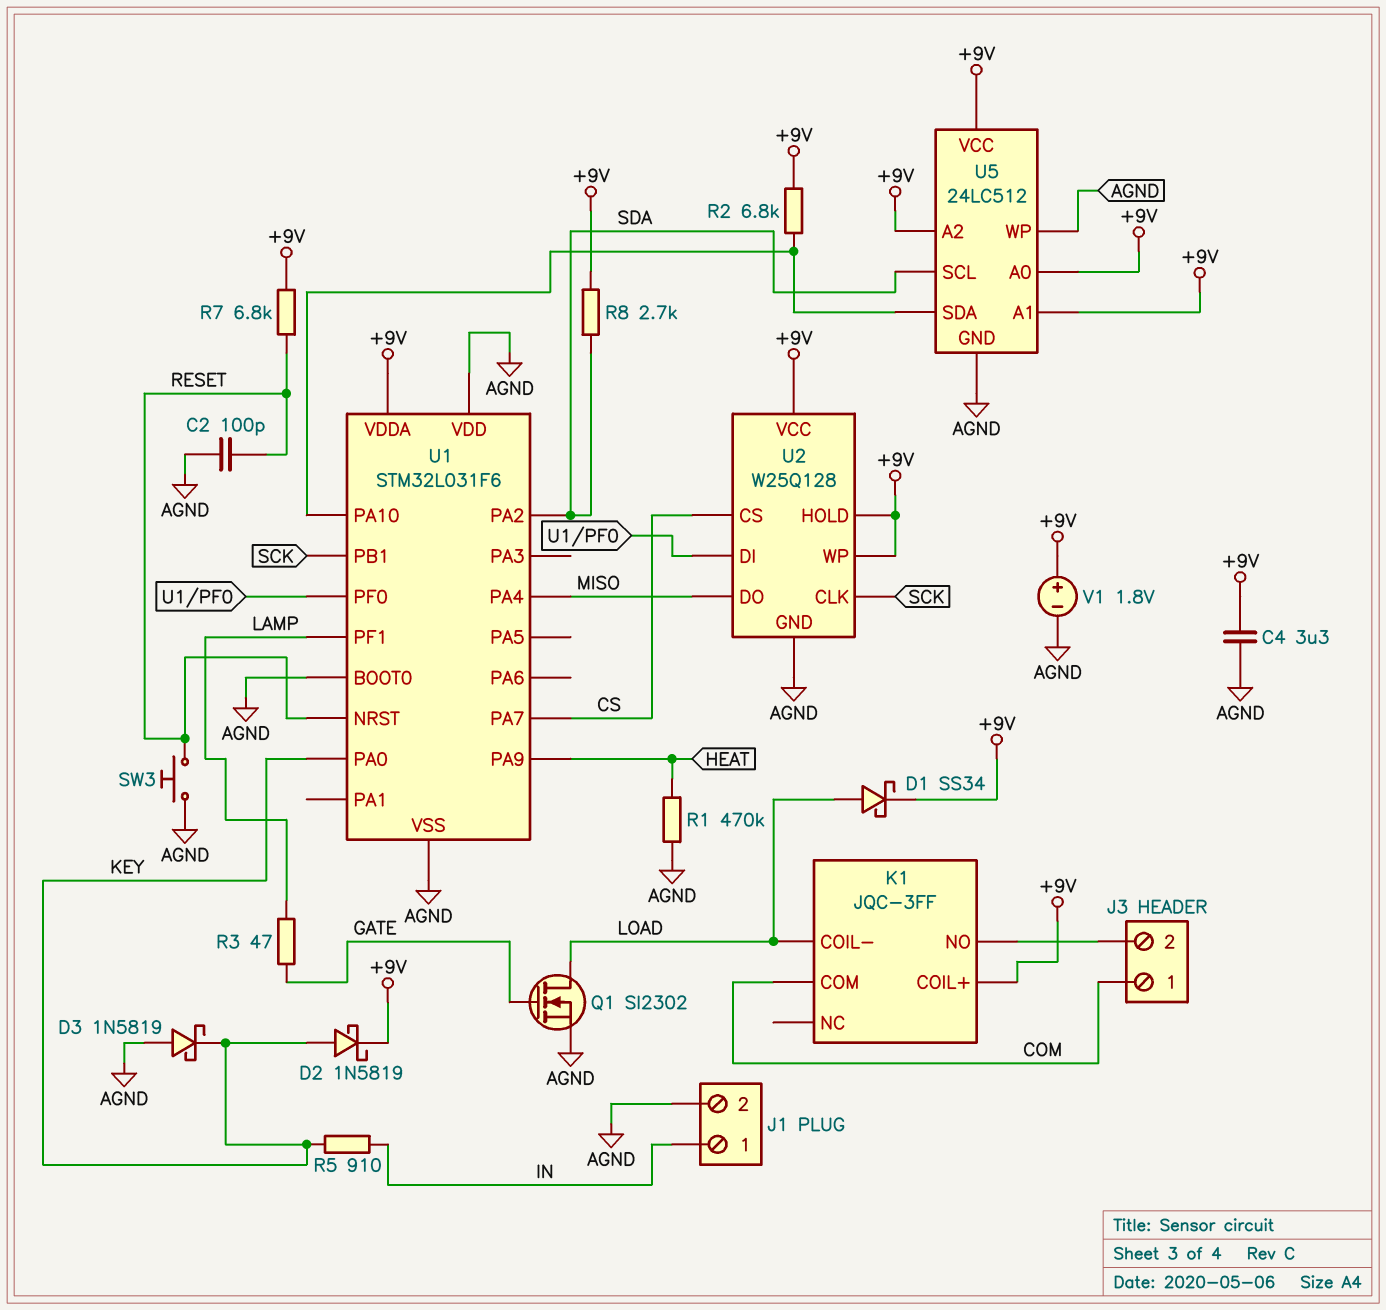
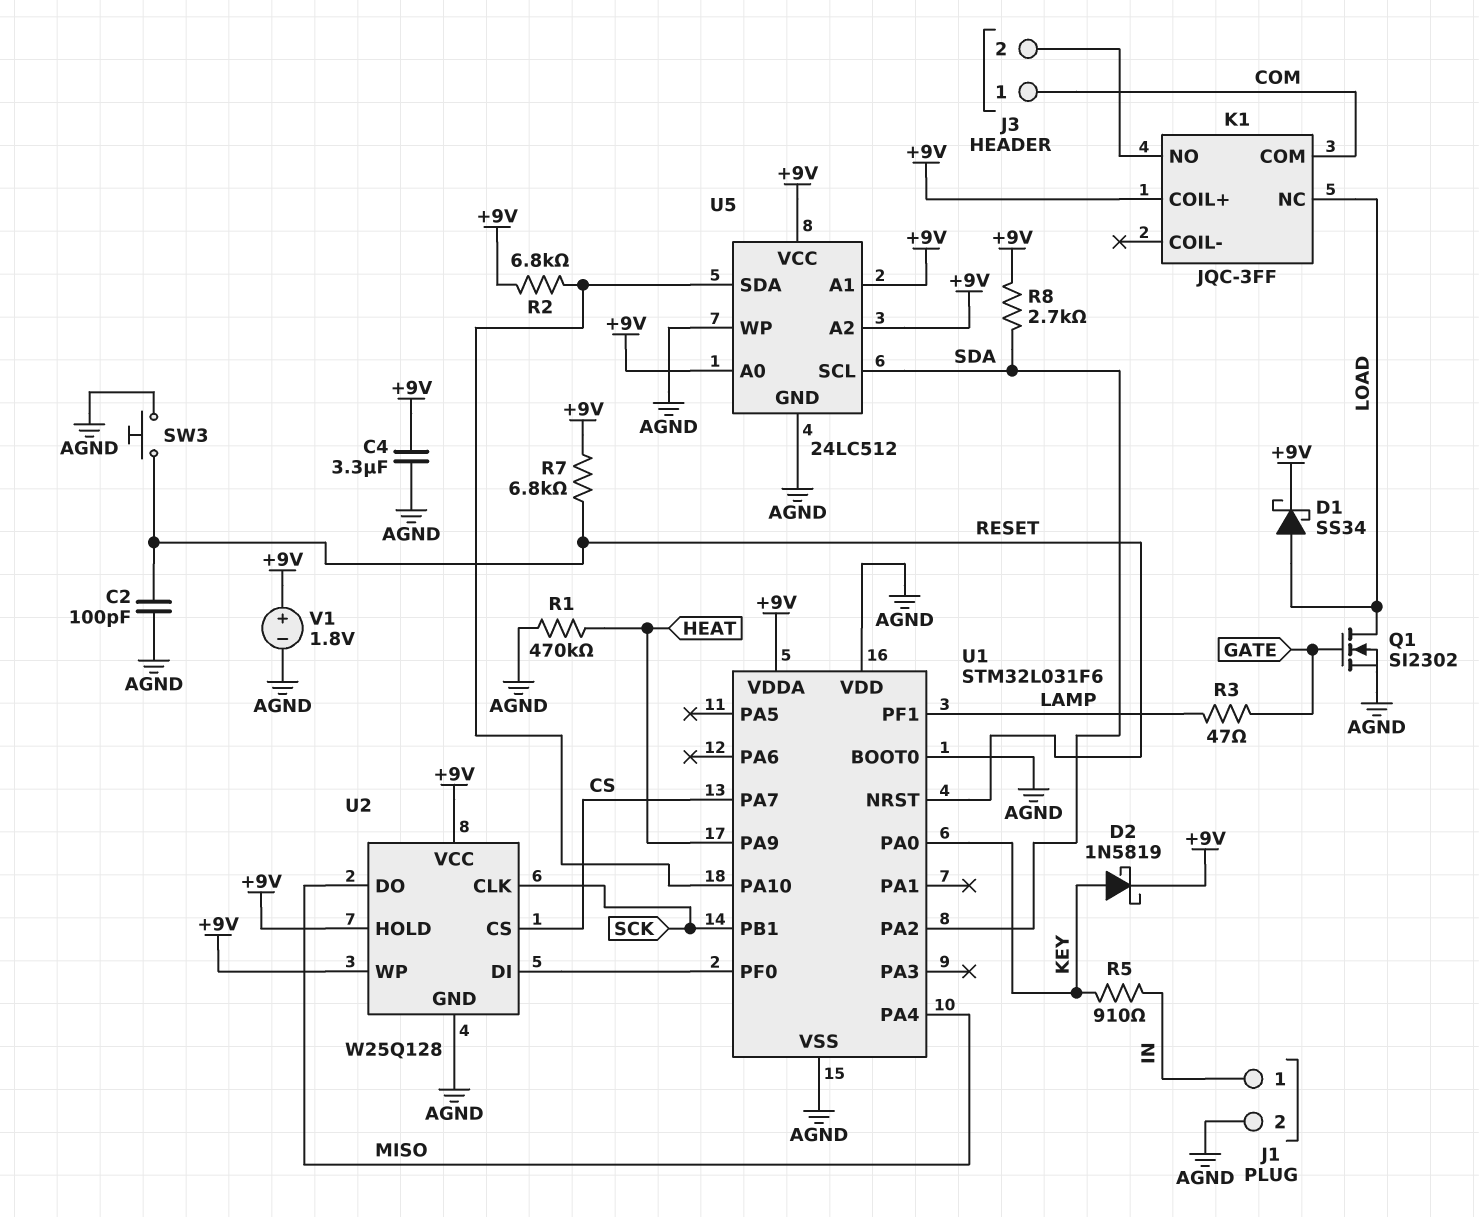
D3: schottky 1N5819 (A AGND, K KEY) -> none
K1 pin COIL-: LOAD -> none
K1 pin NC: none -> LOAD

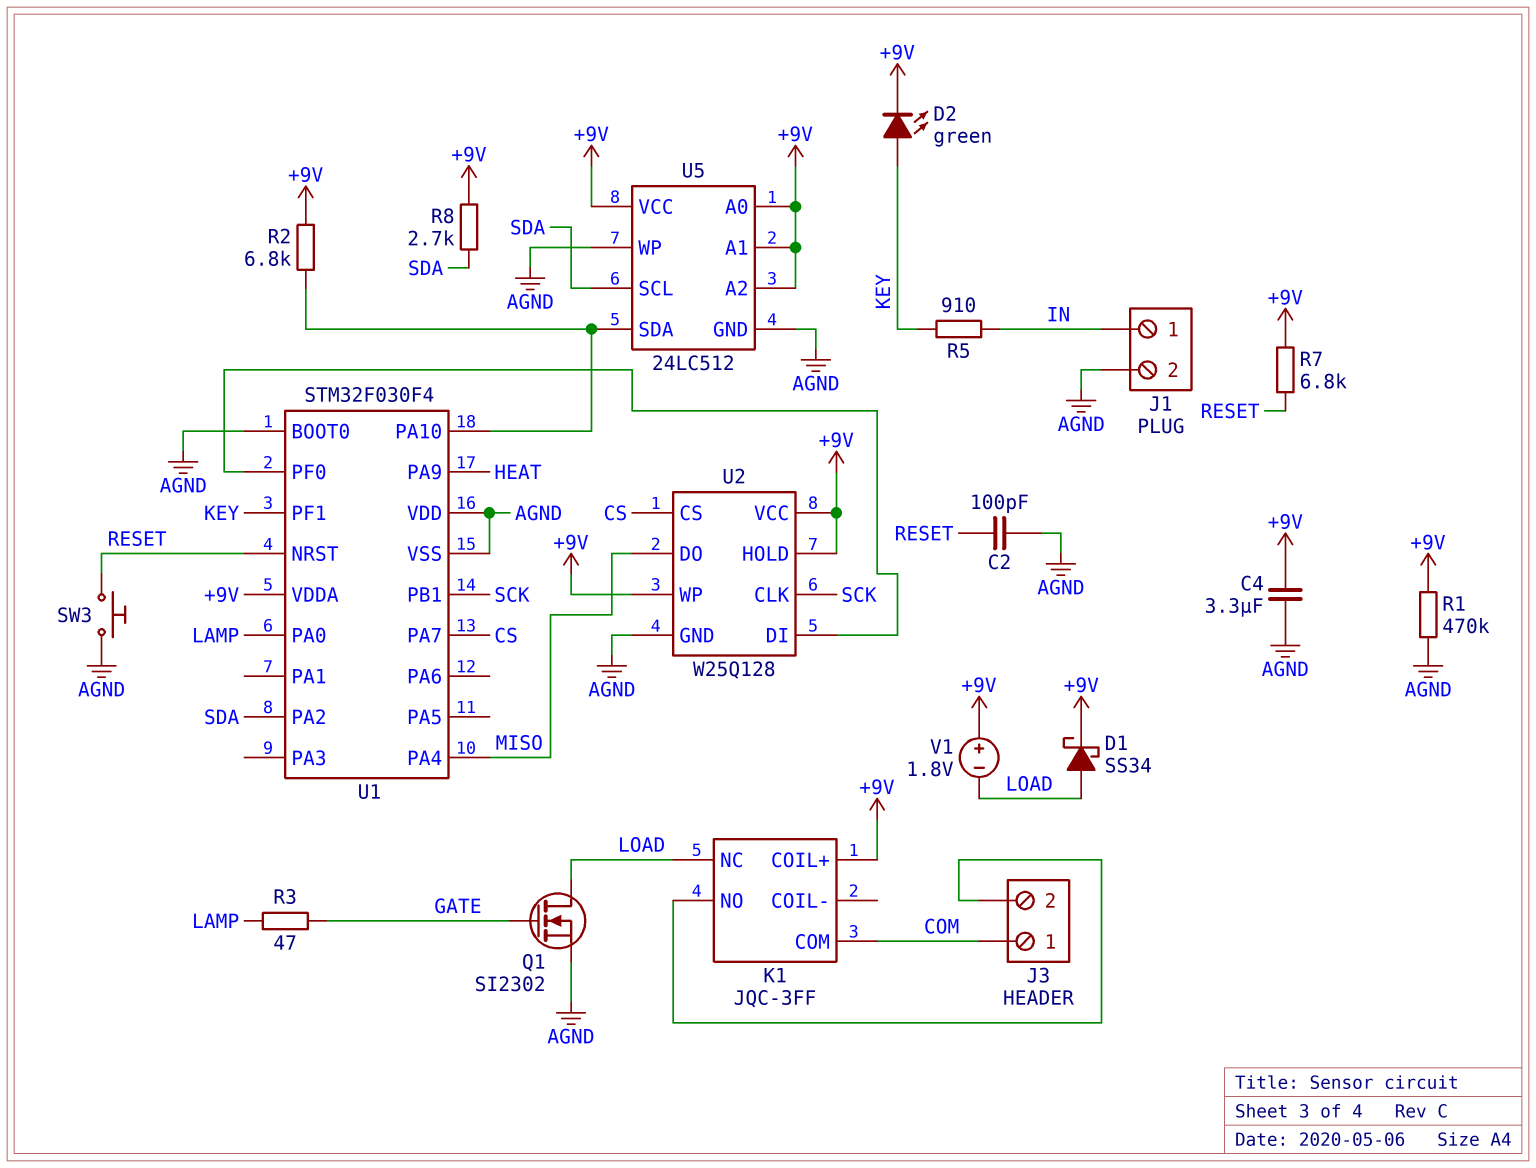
D2: schottky 1N5819 (A KEY, K +9V) -> LED green (A KEY, K +9V)
R1: 470k (AGND, HEAT) -> 470k (+9V, AGND)
U1: STM32L031F6 -> STM32F030F4
U1 pin PA0: KEY -> LAMP
U1 pin PF1: LAMP -> KEY
V1: 1.8V (plus +9V, minus AGND) -> 1.8V (plus +9V, minus LOAD)

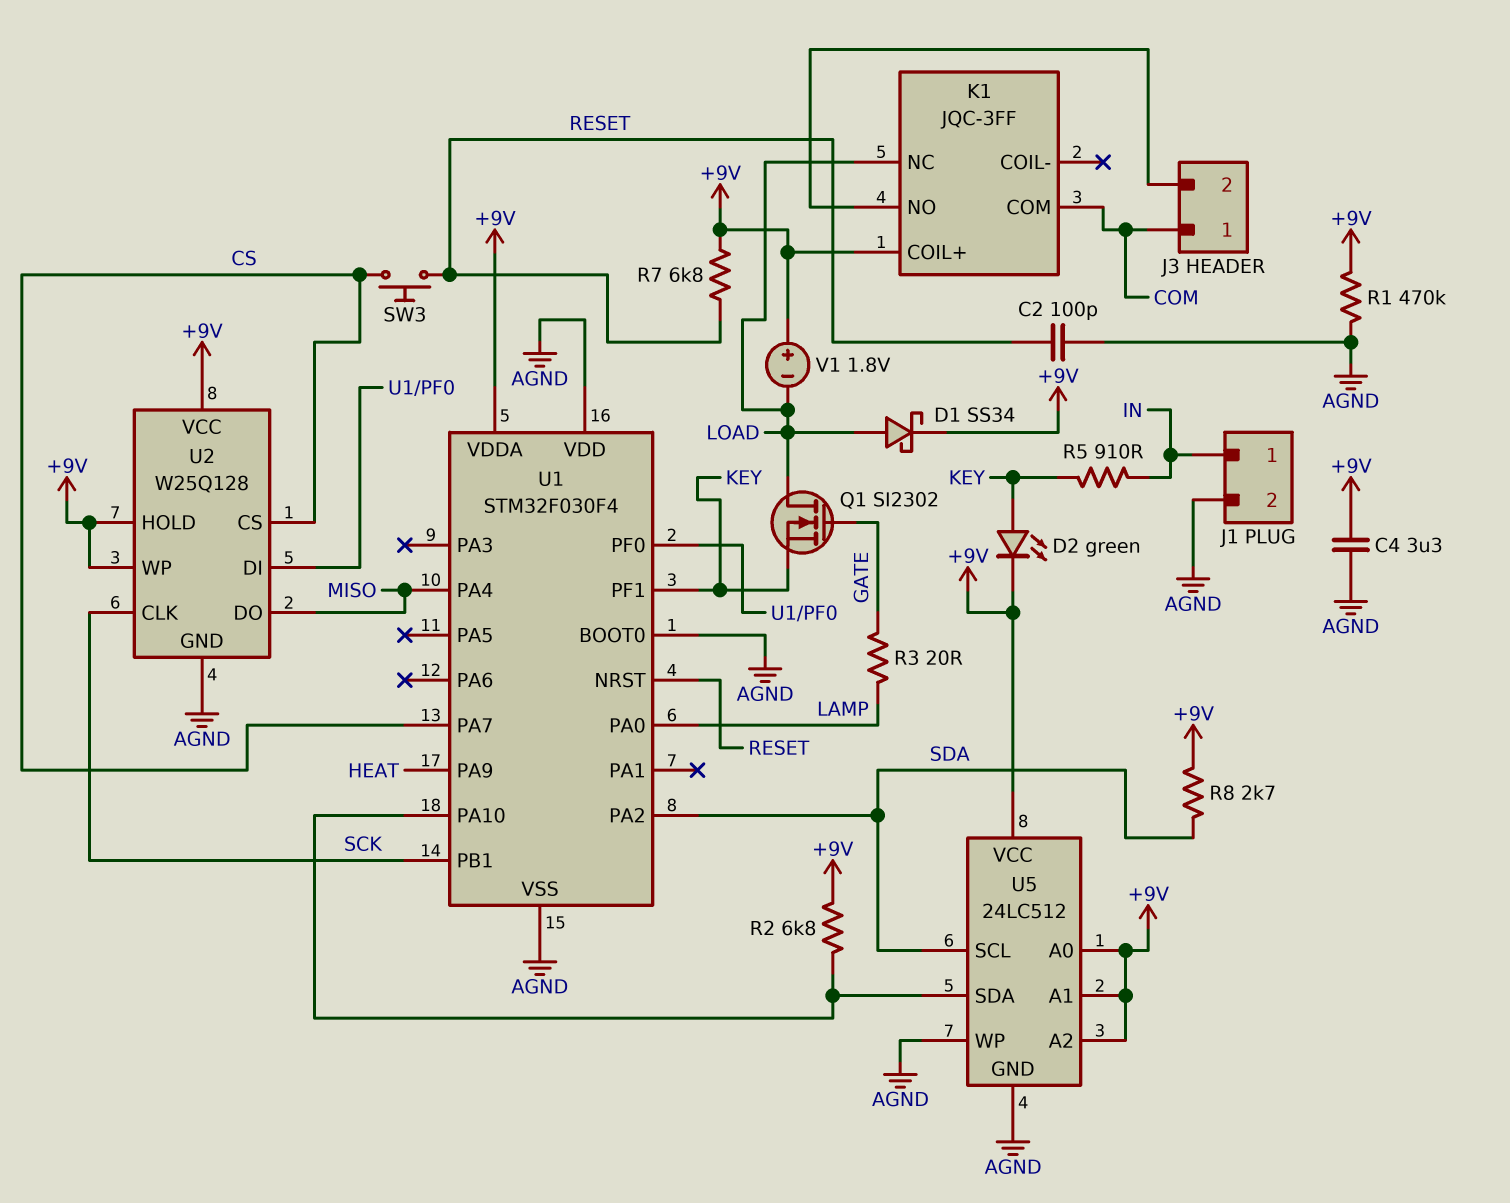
Q1: NMOS SI2302 (G GATE, D LOAD, S AGND) -> NMOS SI2302 (G GATE, D LOAD, S KEY)
R3: 47 (GATE, LAMP) -> 20 (GATE, LAMP)
SW3: button (AGND, RESET) -> button (CS, RESET)

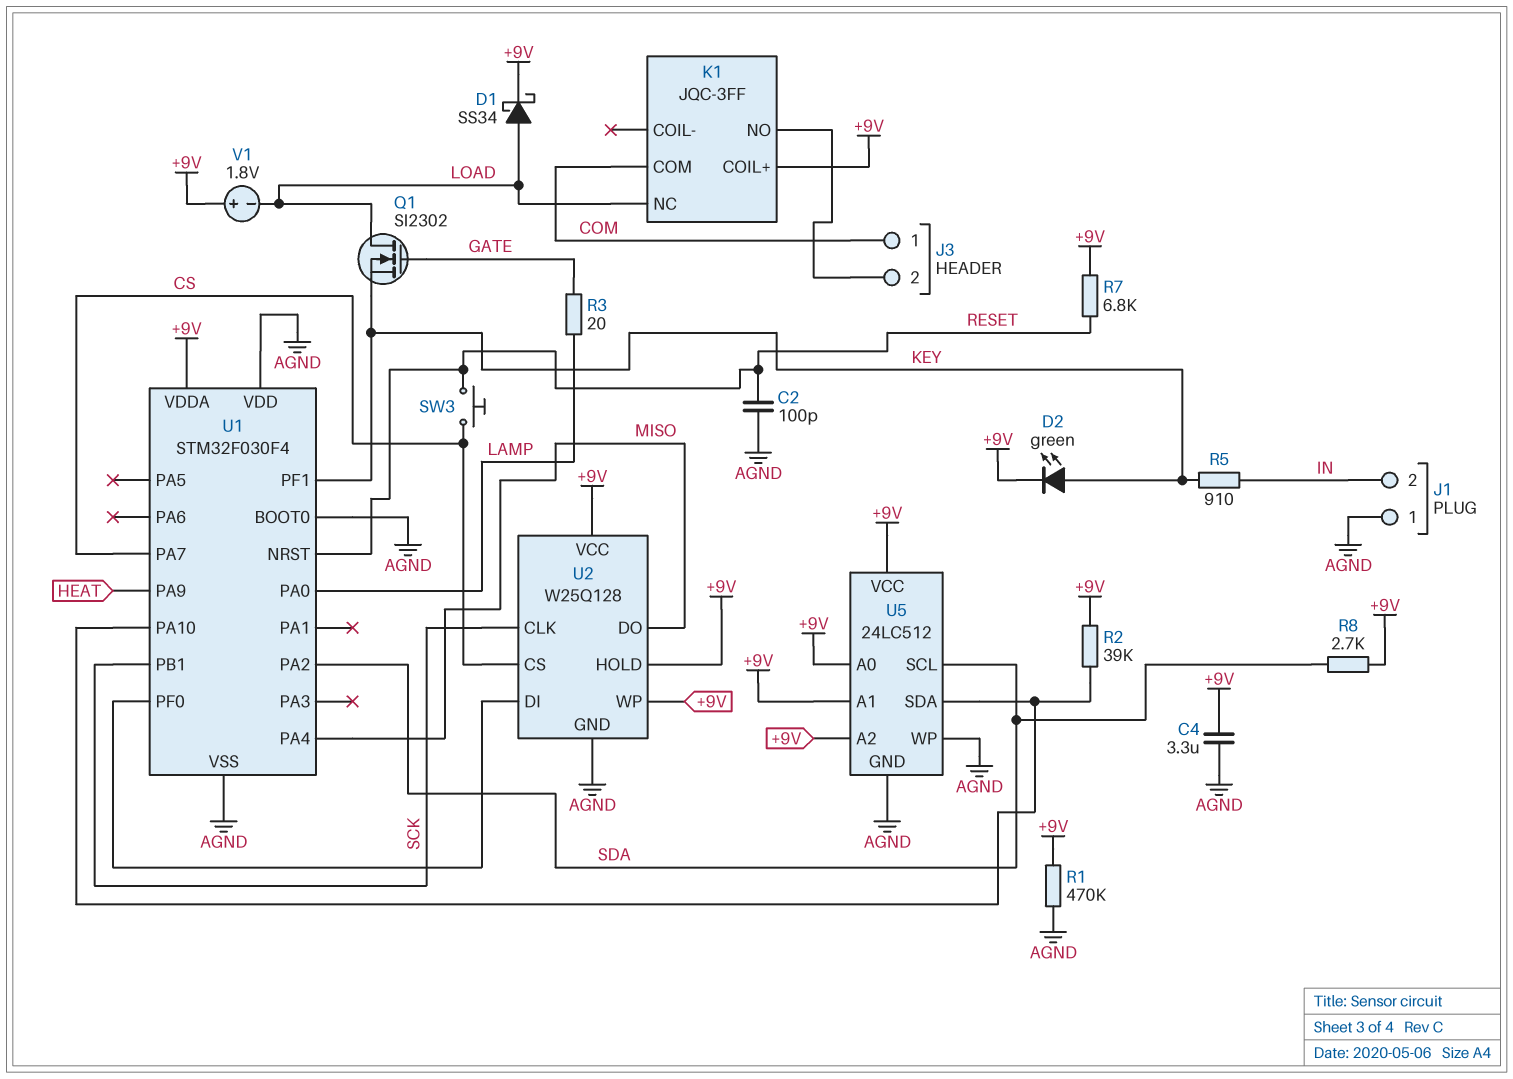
J1 pin 1: IN -> AGND
J1 pin 2: AGND -> IN
R2: 6.8k (+9V, U1/PA10) -> 39k (+9V, U1/PA10)

